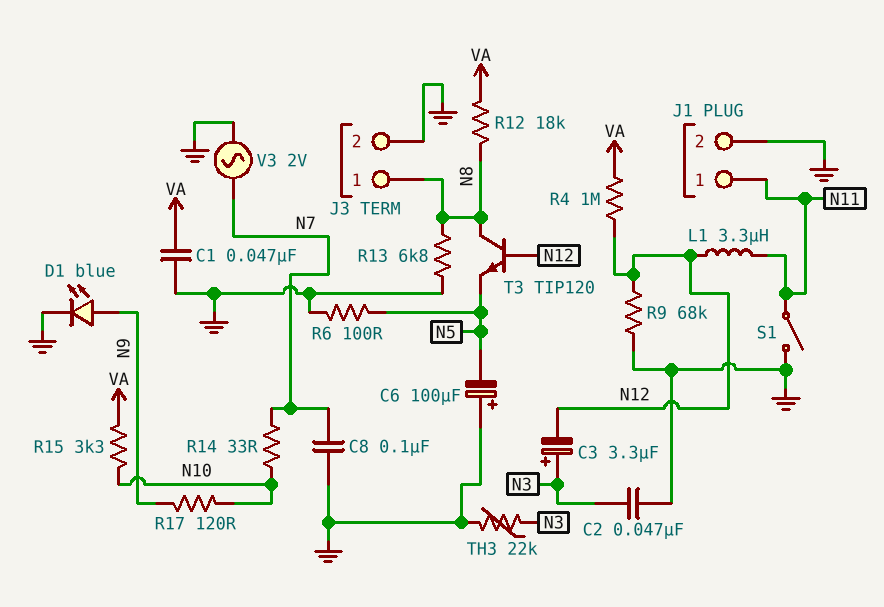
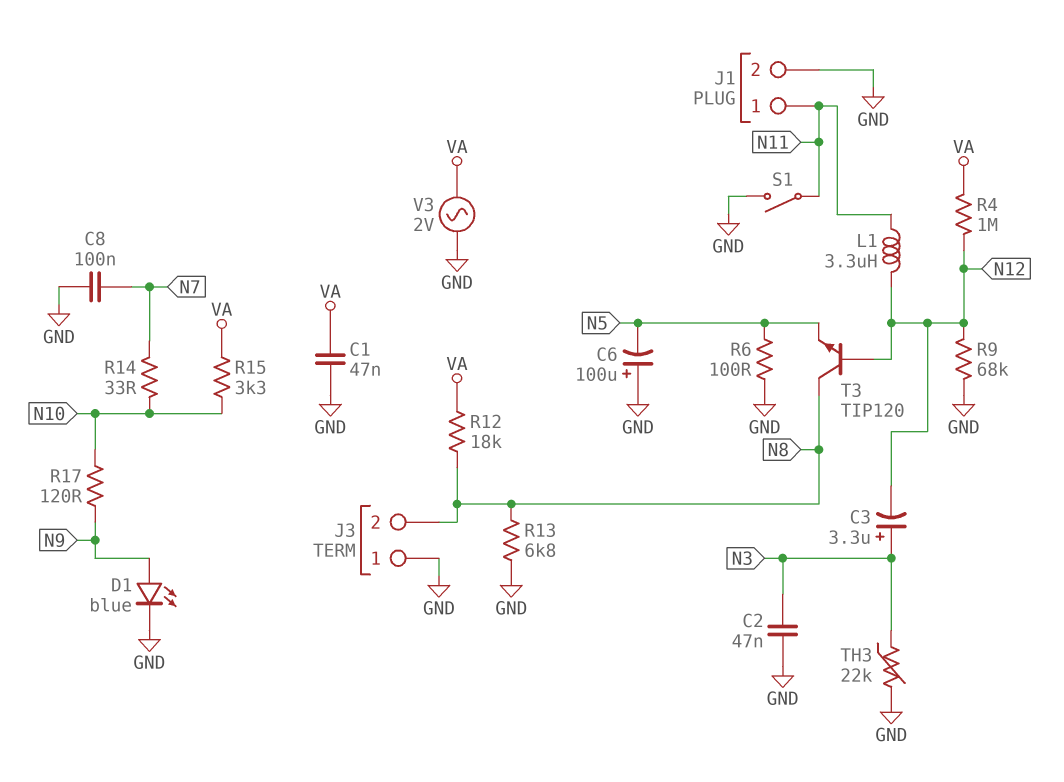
J3 pin 1: N8 -> GND
J3 pin 2: GND -> N8
V3: AC 2V (GND, N7) -> AC 2V (GND, VA)

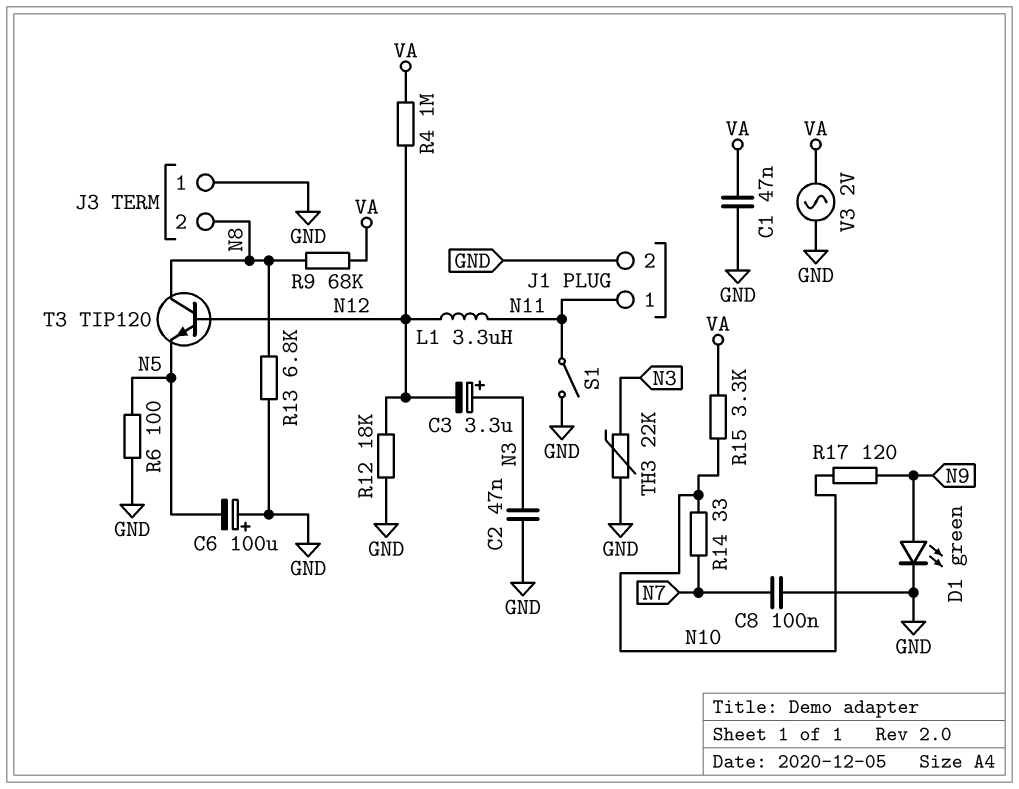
D1: LED blue (A N9, K GND) -> LED green (A N9, K GND)
R9: 68k (GND, N12) -> 68k (N8, VA)
R12: 18k (N8, VA) -> 18k (GND, N12)

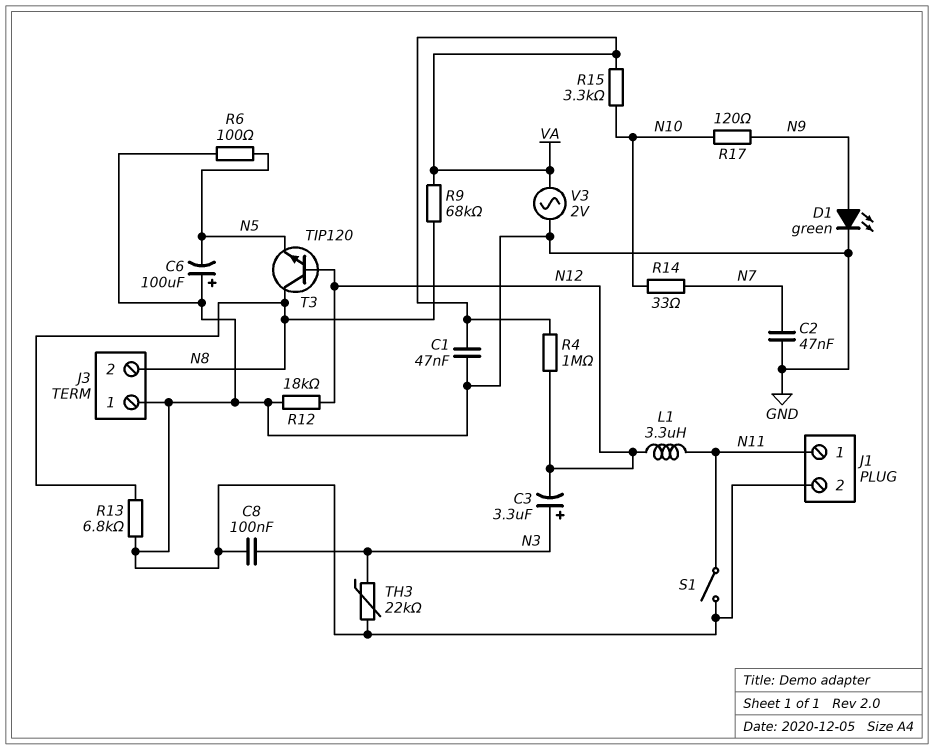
C2: 47nF (GND, N3) -> 47nF (GND, N7)
C8: 100nF (GND, N7) -> 100nF (GND, N3)

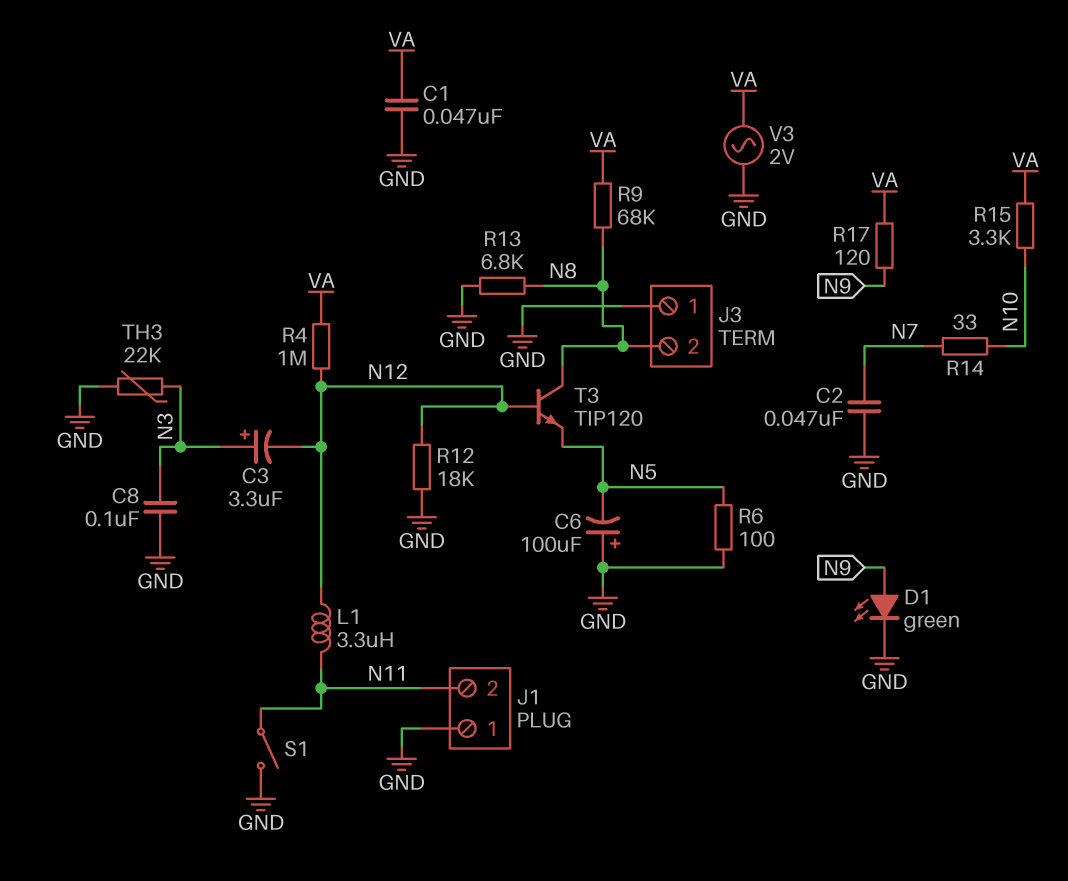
J1 pin 1: N11 -> GND
J1 pin 2: GND -> N11
R17: 120 (N9, N10) -> 120 (N9, VA)

